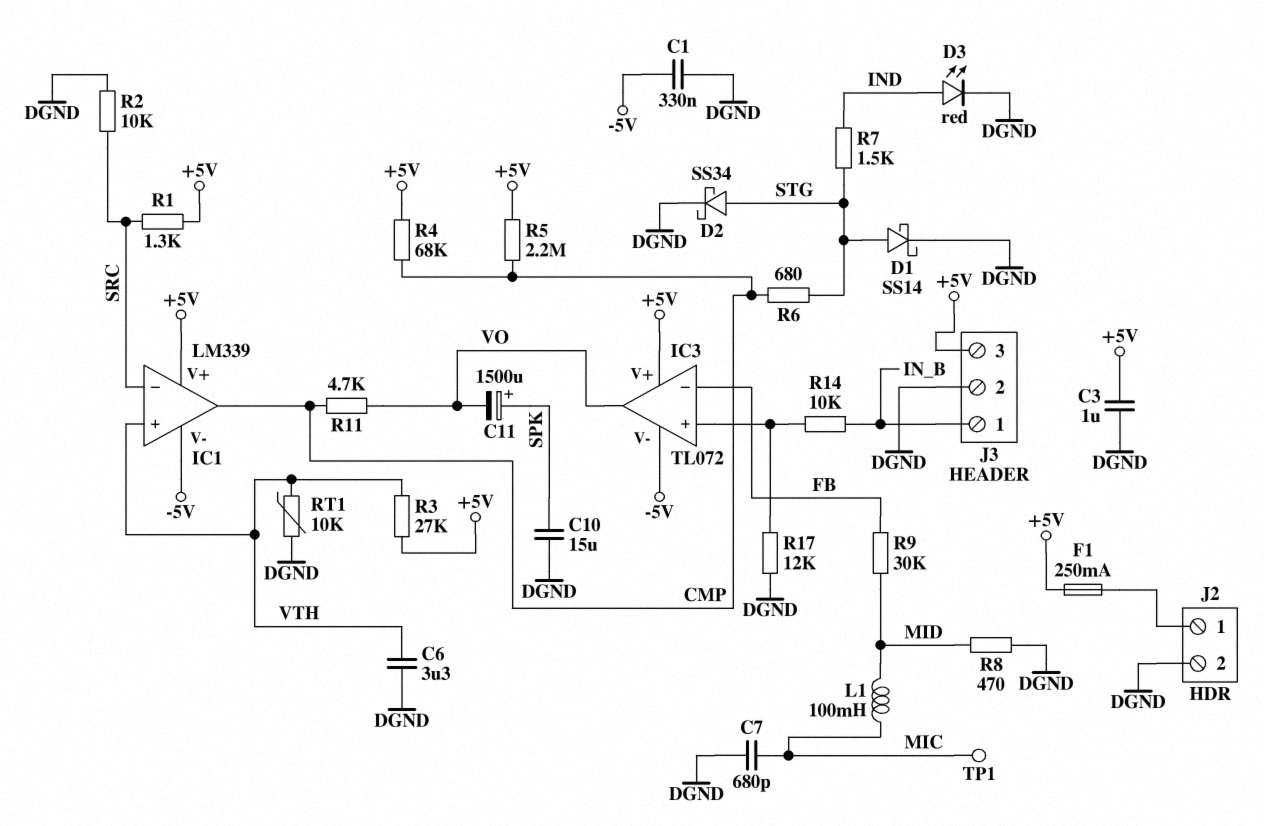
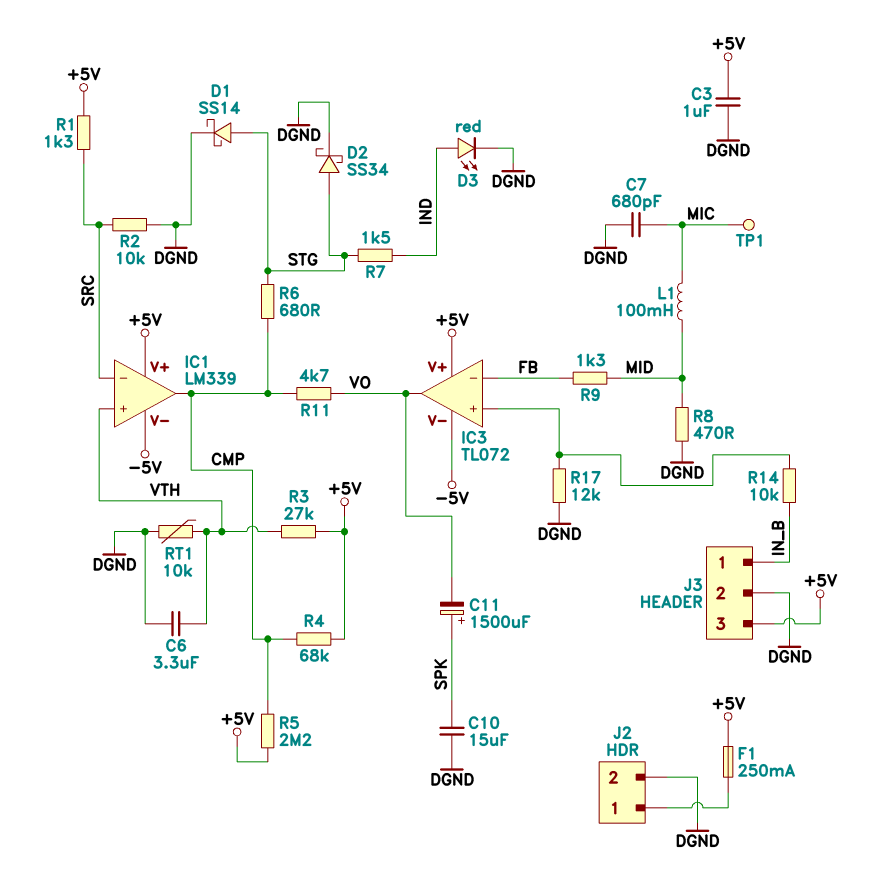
C1: 330nF (-5V, DGND) -> none
R9: 30k (FB, MID) -> 1.3k (FB, MID)

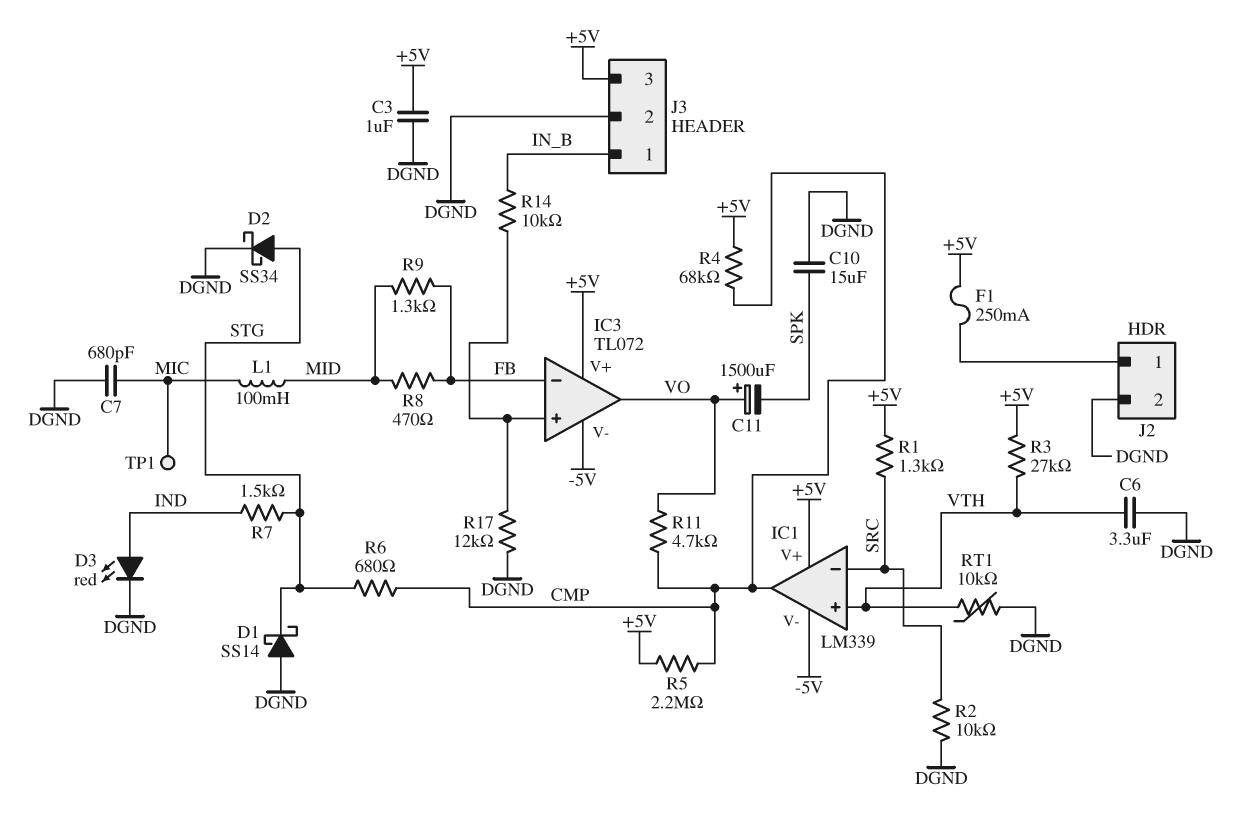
C11: 1500uF (plus SPK, minus VO) -> 1500uF (plus VO, minus SPK)
D1: schottky SS14 (A STG, K DGND) -> schottky SS14 (A DGND, K STG)
R8: 470 (DGND, MID) -> 470 (FB, MID)

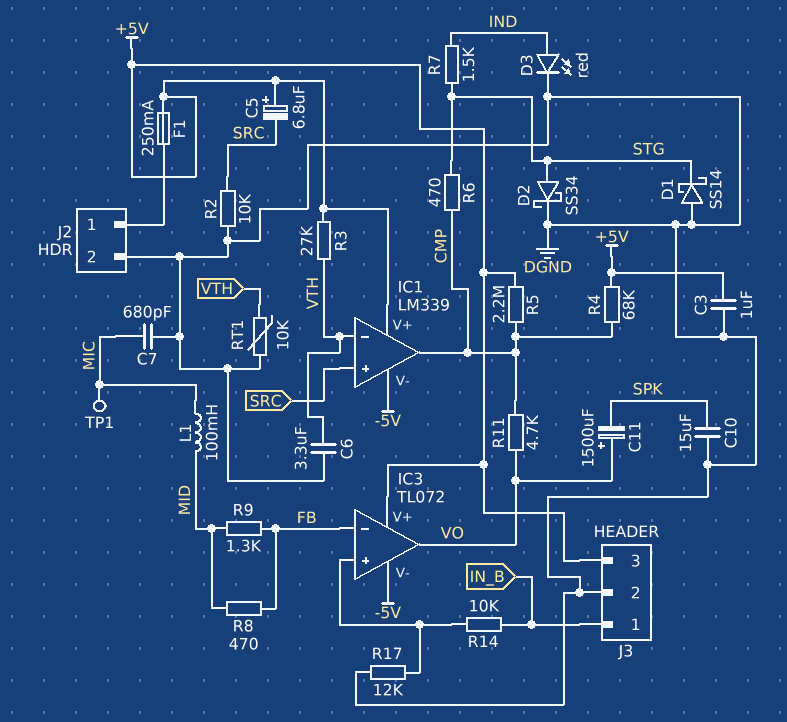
C5: none -> 6.8uF (plus +5V, minus SRC)
IC1 pin in+: VTH -> SRC
IC1 pin in-: SRC -> VTH
R1: 1.3k (+5V, SRC) -> none
R6: 680 (CMP, STG) -> 470 (CMP, STG)

